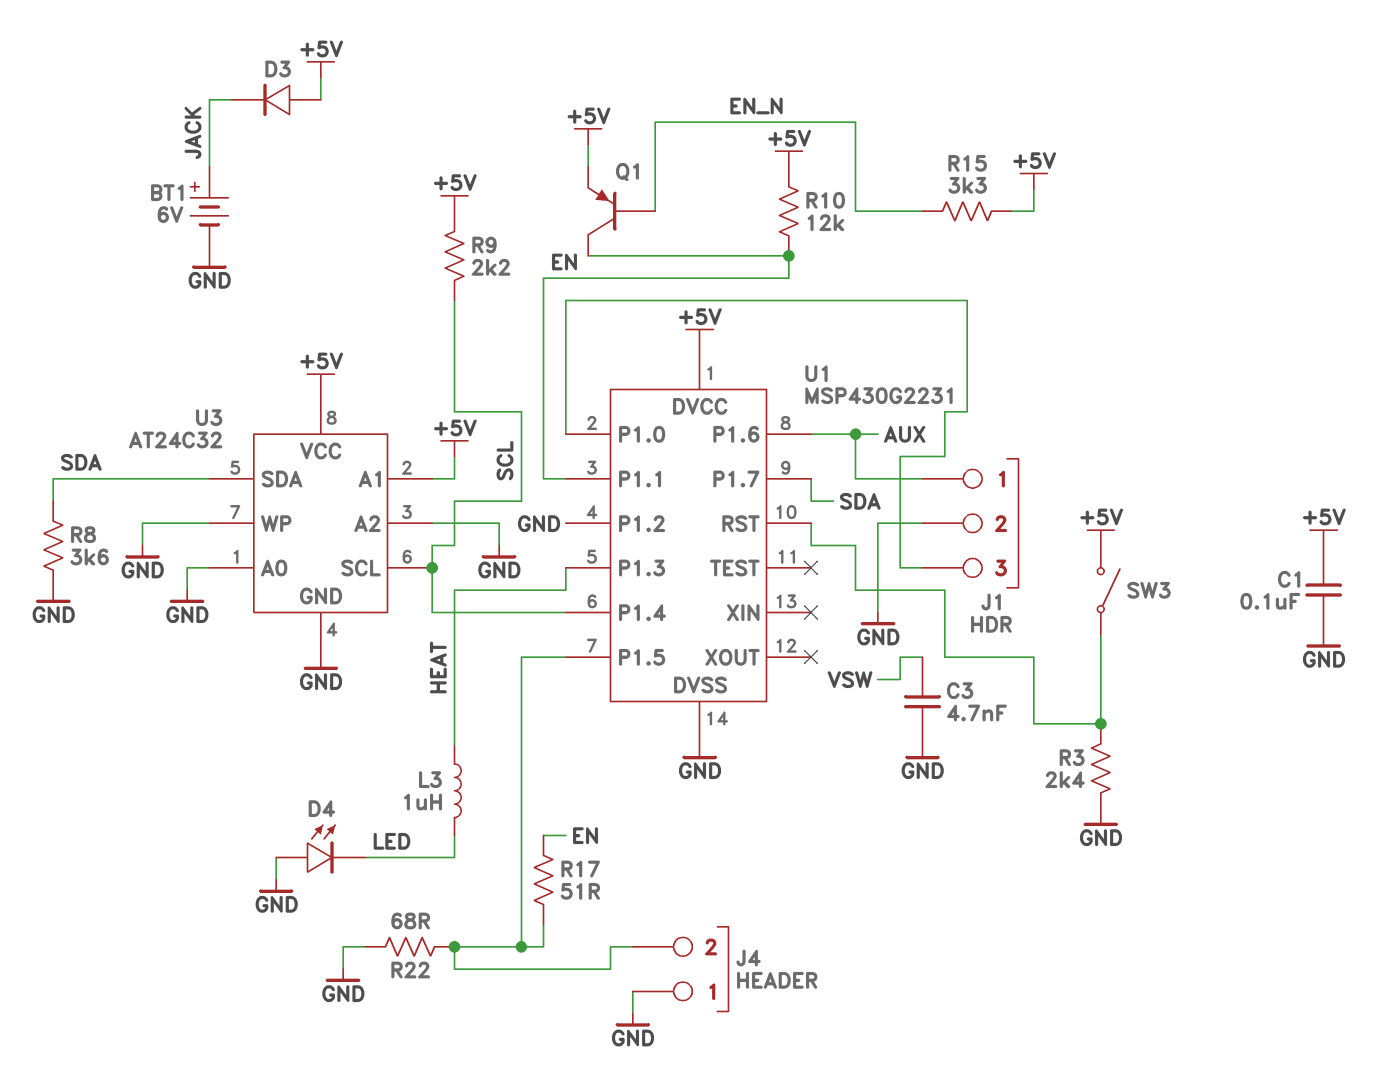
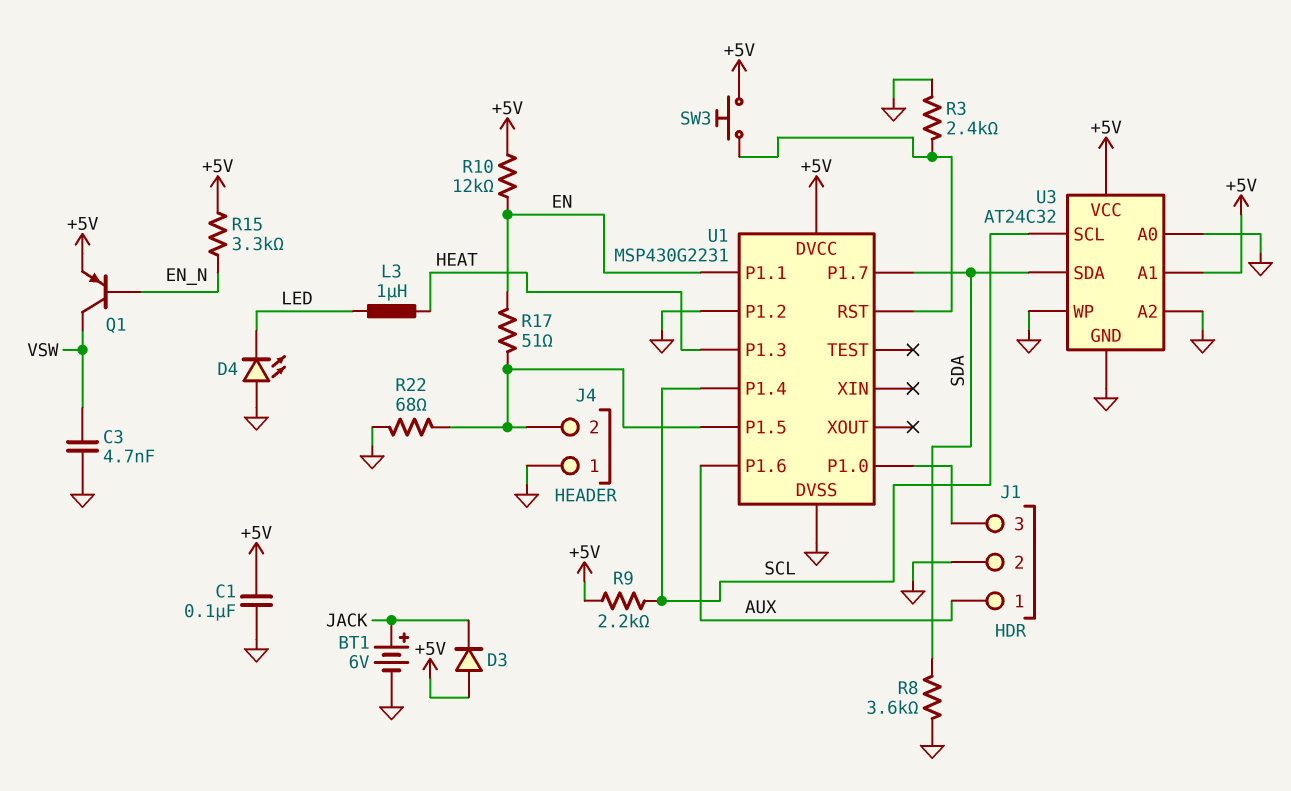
Q1: PNP (B EN_N, C EN, E +5V) -> PNP (B EN_N, C VSW, E +5V)
SW3: switch (+5V, U1/RST) -> button (+5V, U1/RST)

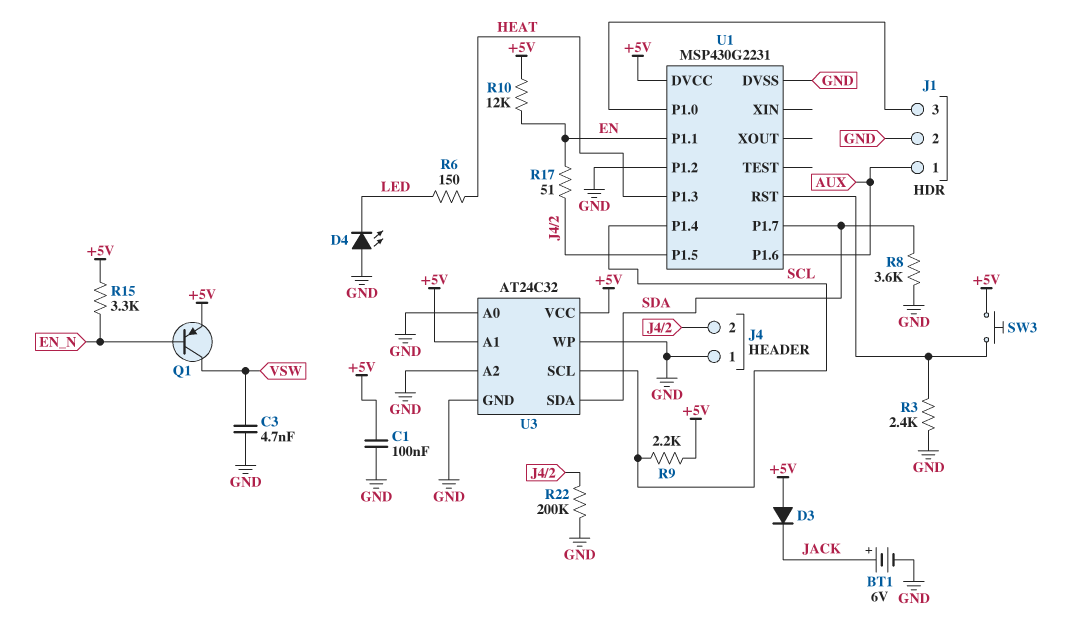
L3: 1uH (HEAT, LED) -> none
R6: none -> 150 (HEAT, LED)
R22: 68 (GND, J4/2) -> 200k (GND, J4/2)

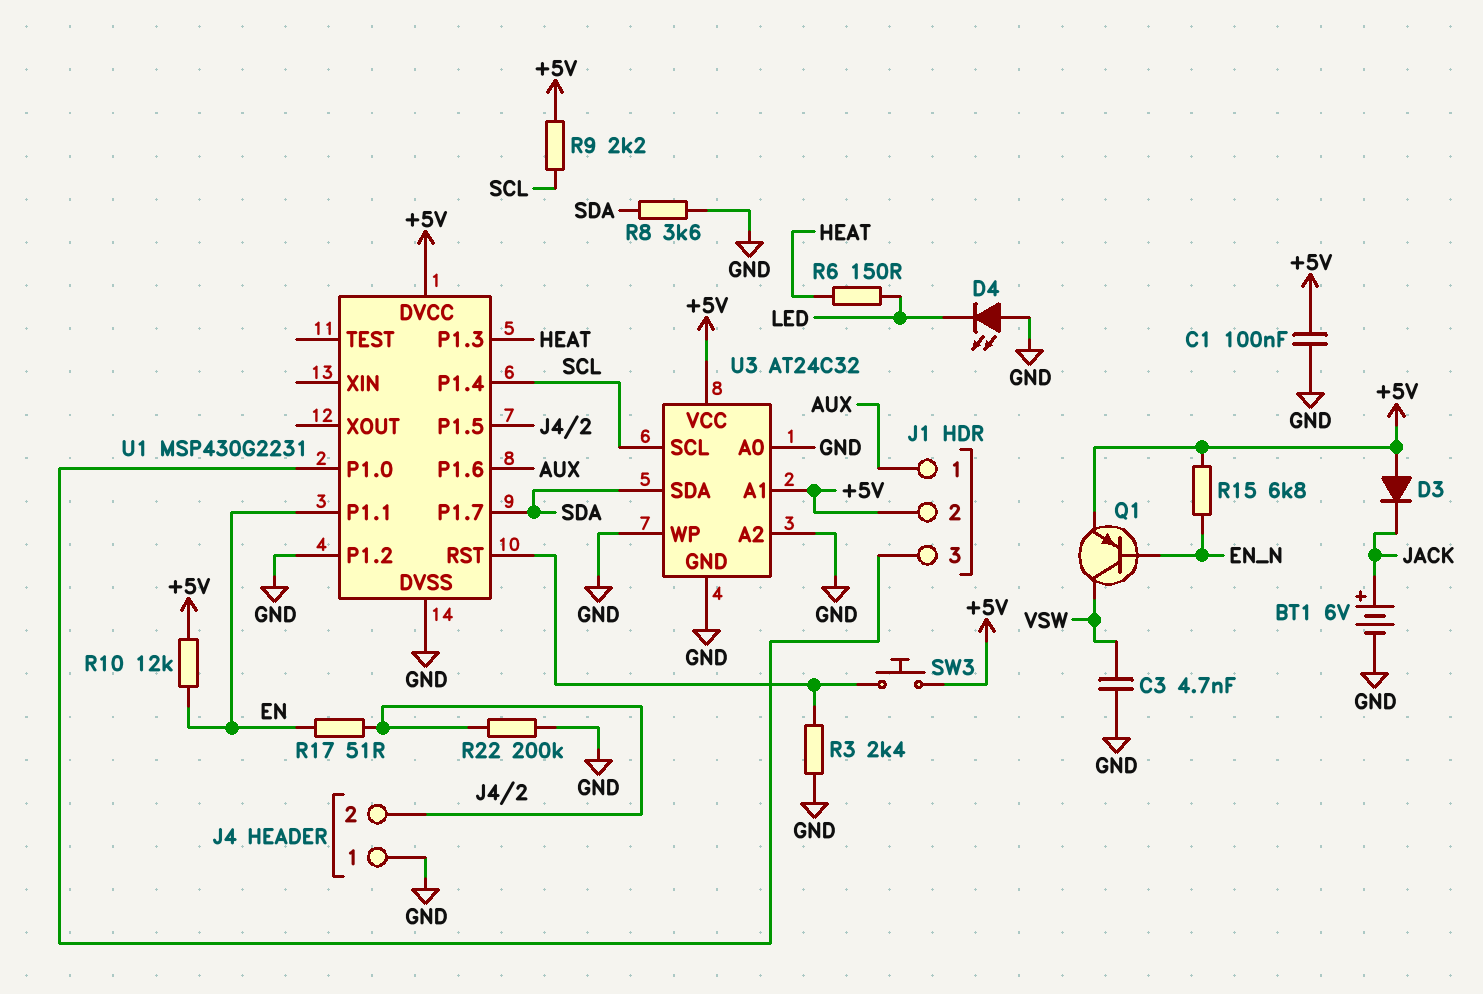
J1 pin 2: GND -> +5V
R15: 3.3k (+5V, EN_N) -> 6.8k (+5V, EN_N)

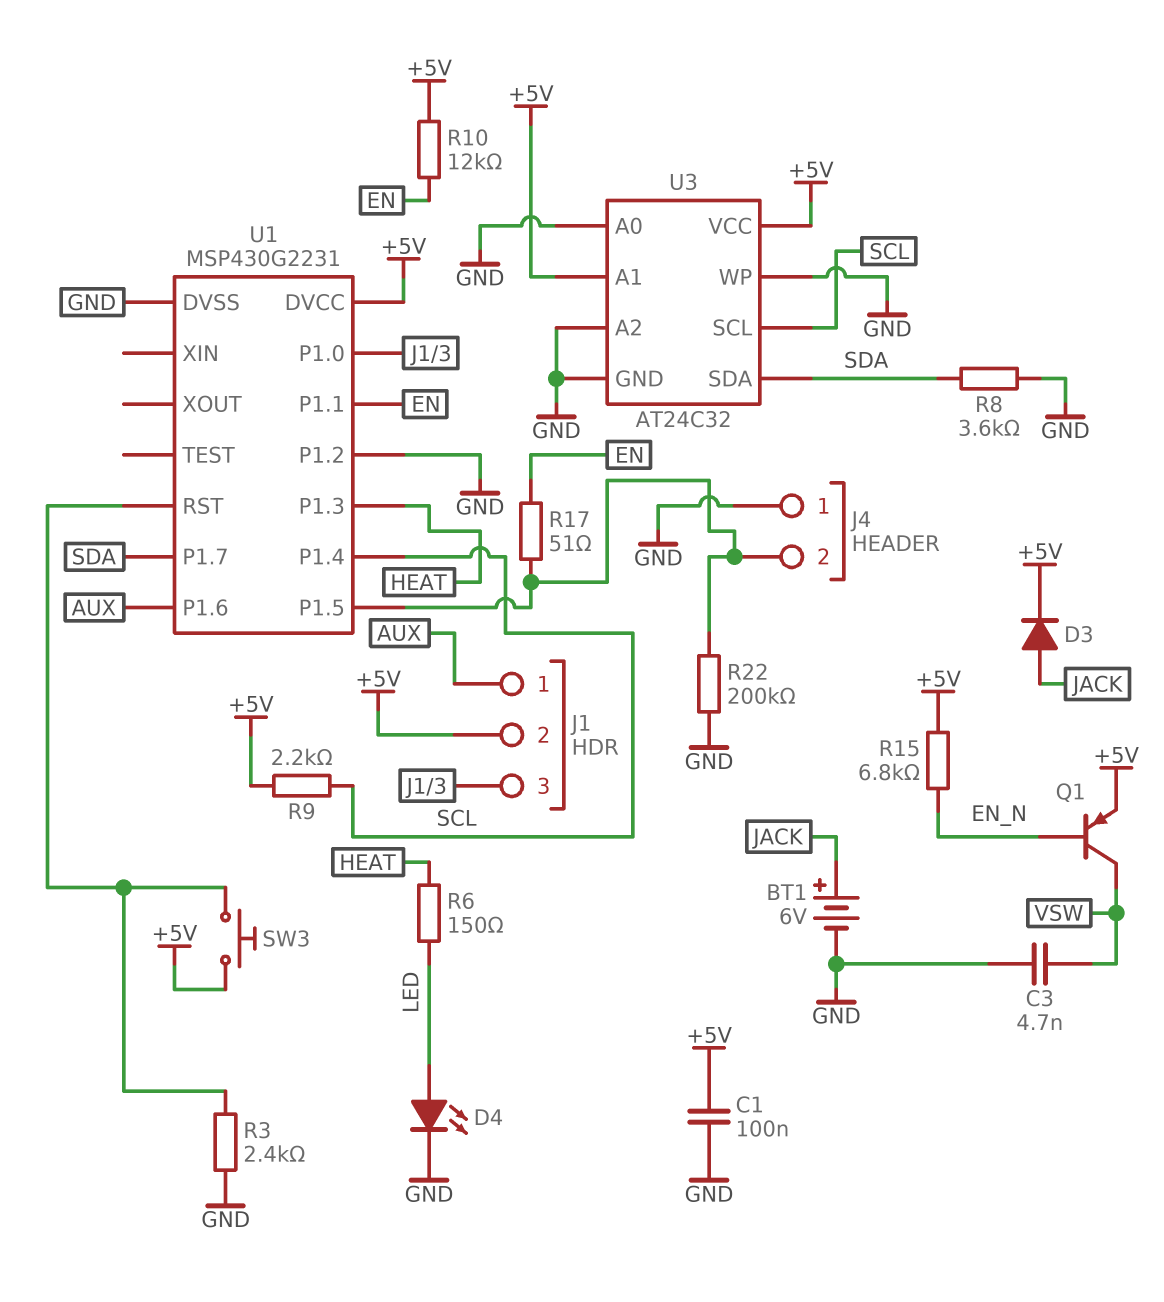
D3: diode (A +5V, K JACK) -> diode (A JACK, K +5V)
D4: LED (A GND, K LED) -> LED (A LED, K GND)

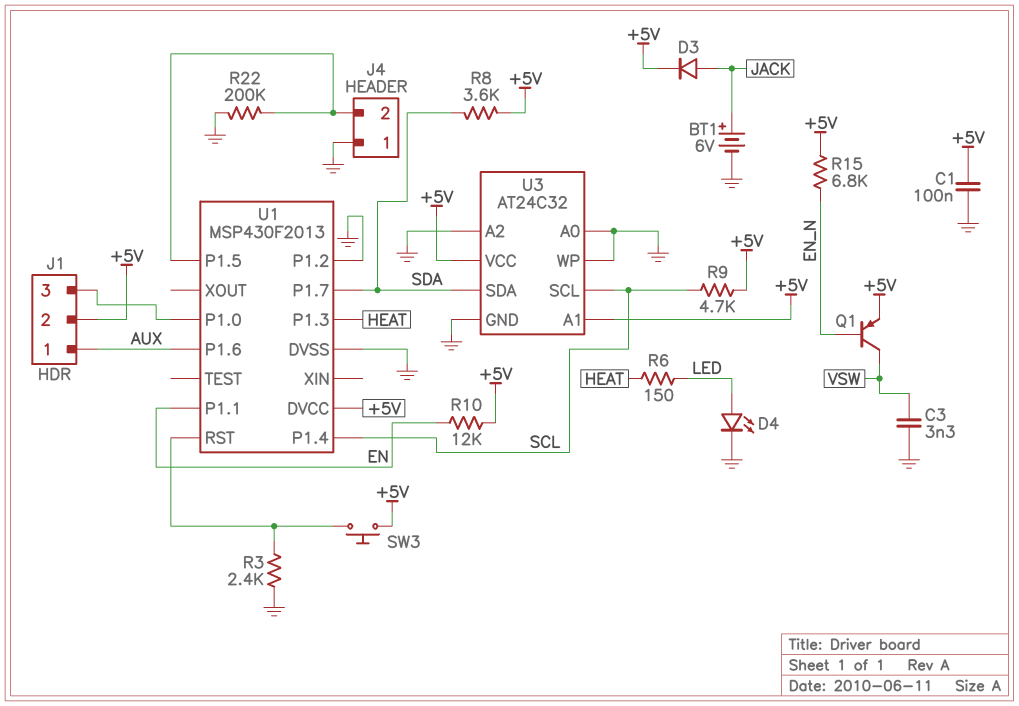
C3: 4.7nF (GND, VSW) -> 3.3nF (GND, VSW)
R8: 3.6k (GND, SDA) -> 3.6k (+5V, SDA)
R9: 2.2k (+5V, SCL) -> 4.7k (+5V, SCL)
R17: 51 (EN, J4/2) -> none
U1: MSP430G2231 -> MSP430F2013

